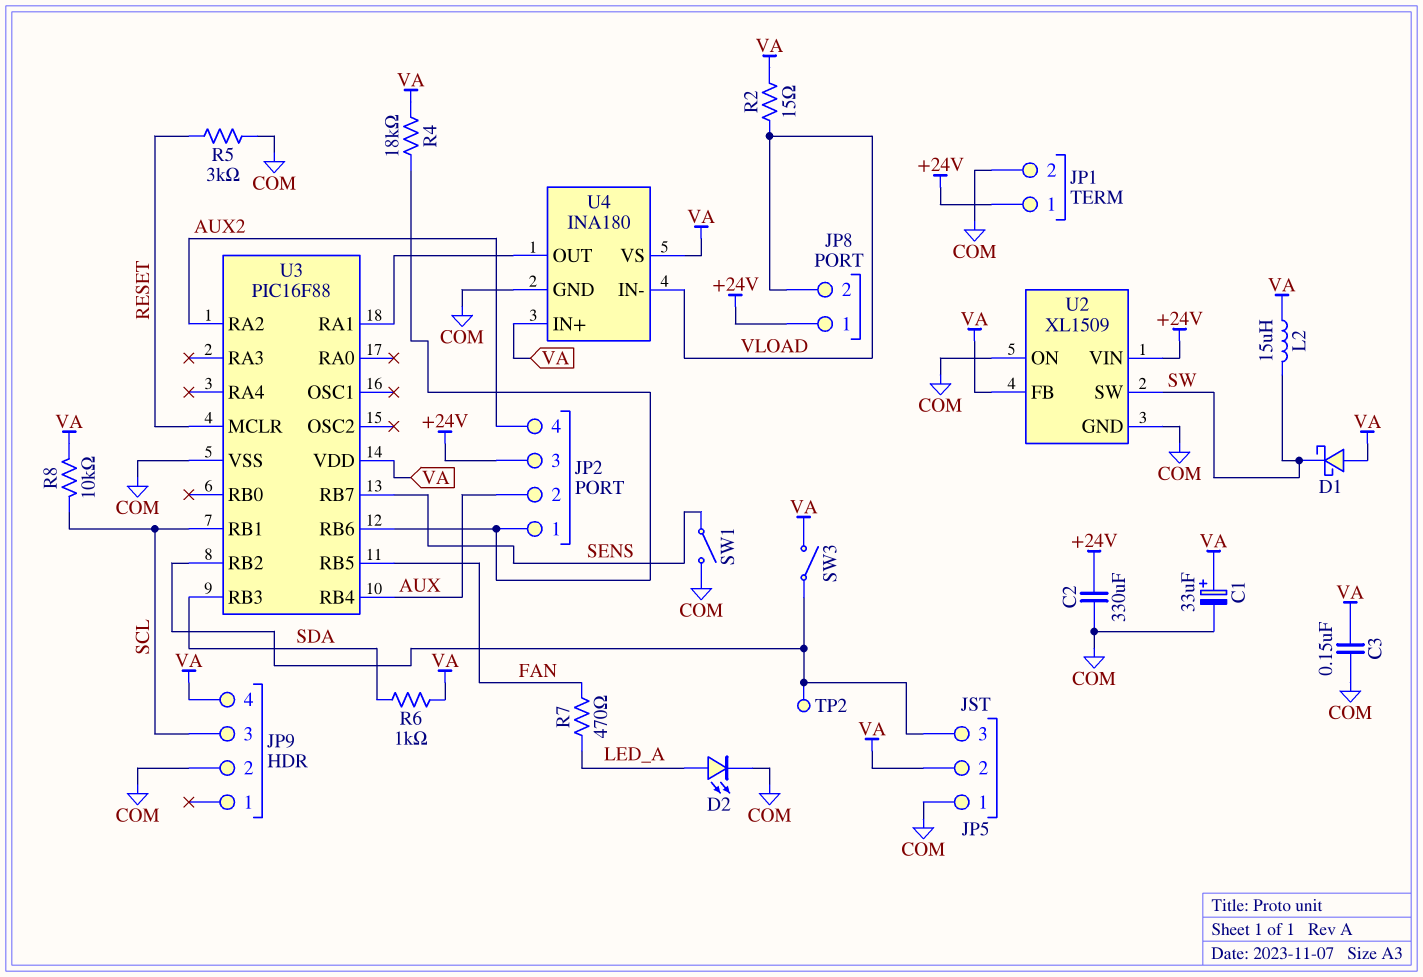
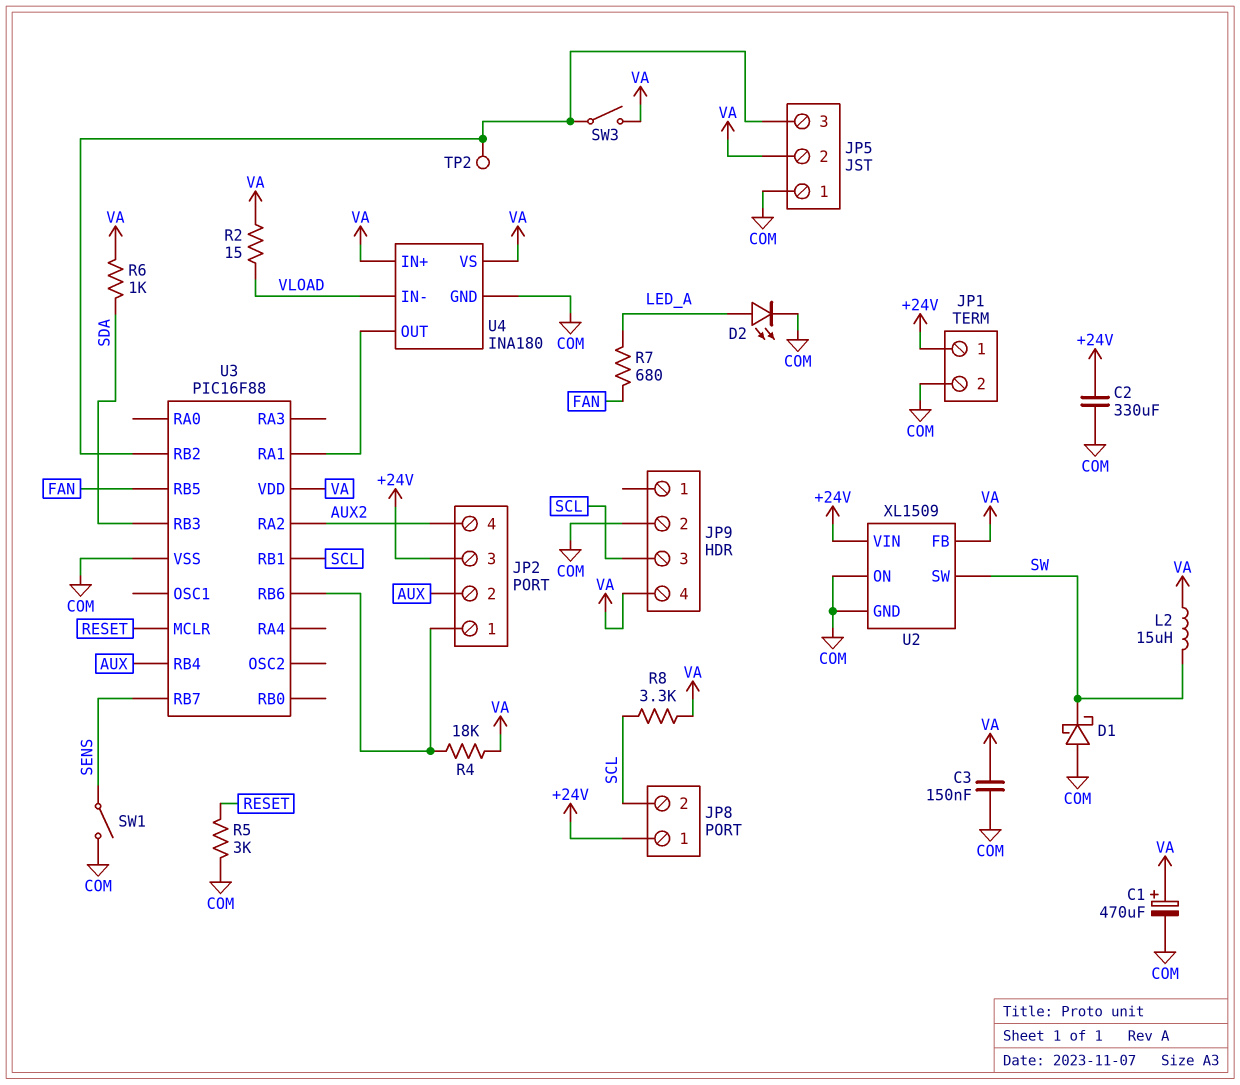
C1: 33uF (plus VA, minus COM) -> 470uF (plus VA, minus COM)
D1: schottky (A VA, K SW) -> schottky (A COM, K SW)
JP8 pin 2: VLOAD -> SCL
R7: 470 (FAN, LED_A) -> 680 (FAN, LED_A)
R8: 10k (SCL, VA) -> 3.3k (SCL, VA)

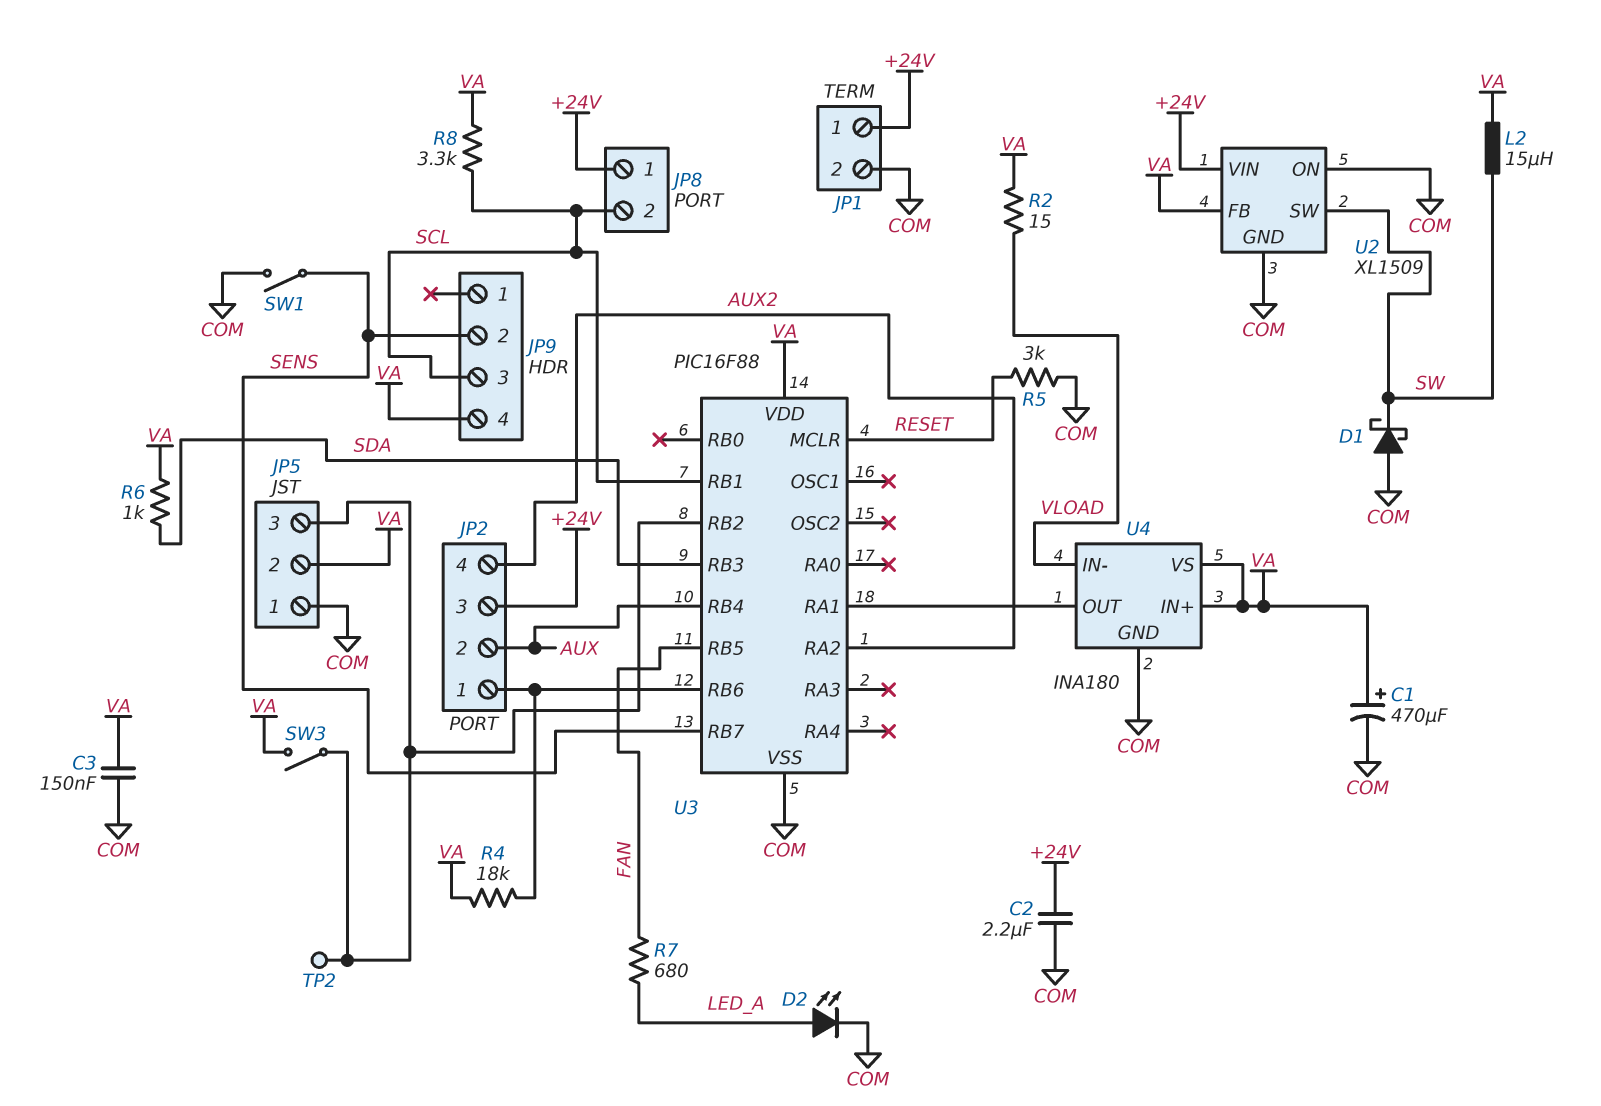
C2: 330uF (+24V, COM) -> 2.2uF (+24V, COM)
JP9 pin 2: COM -> SENS

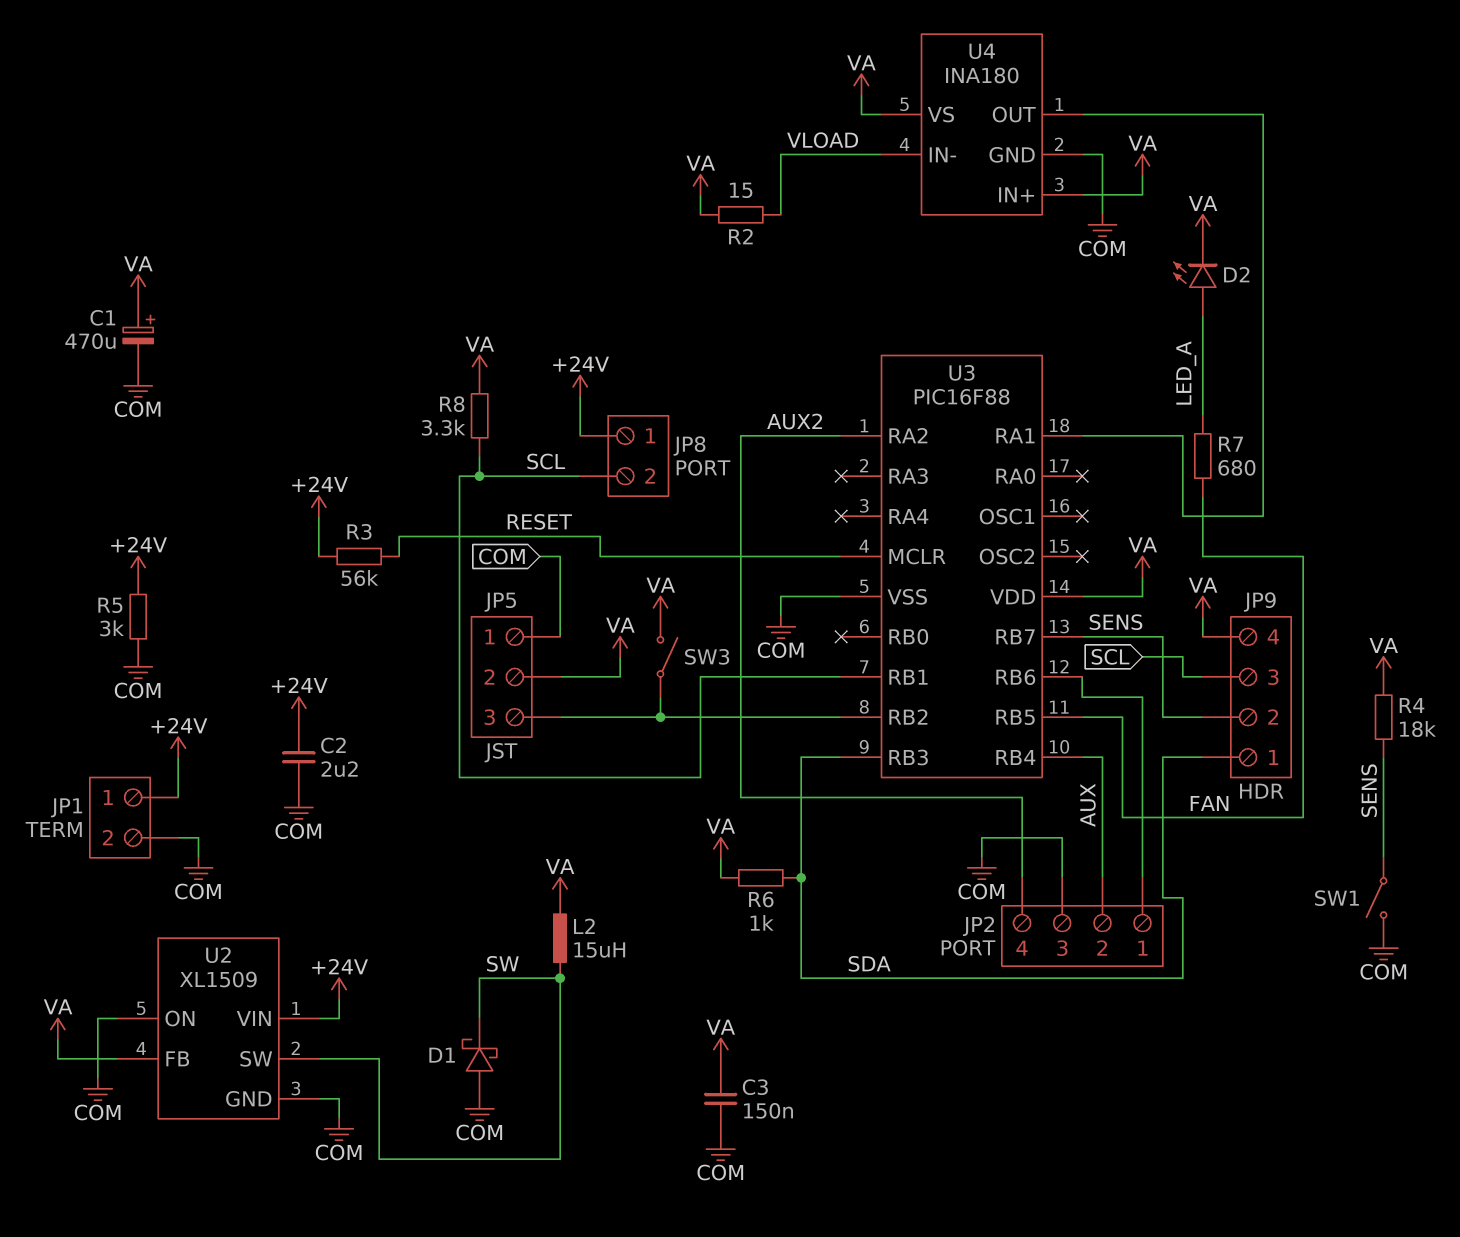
D2: LED (A LED_A, K COM) -> LED (A LED_A, K VA)
JP2 pin 3: +24V -> COM
JP9 pin 1: none -> SDA
R3: none -> 56k (+24V, RESET)
R4: 18k (JP2/1, VA) -> 18k (SENS, VA)
R5: 3k (COM, RESET) -> 3k (+24V, COM)
TP2: test point (JP5/3) -> none

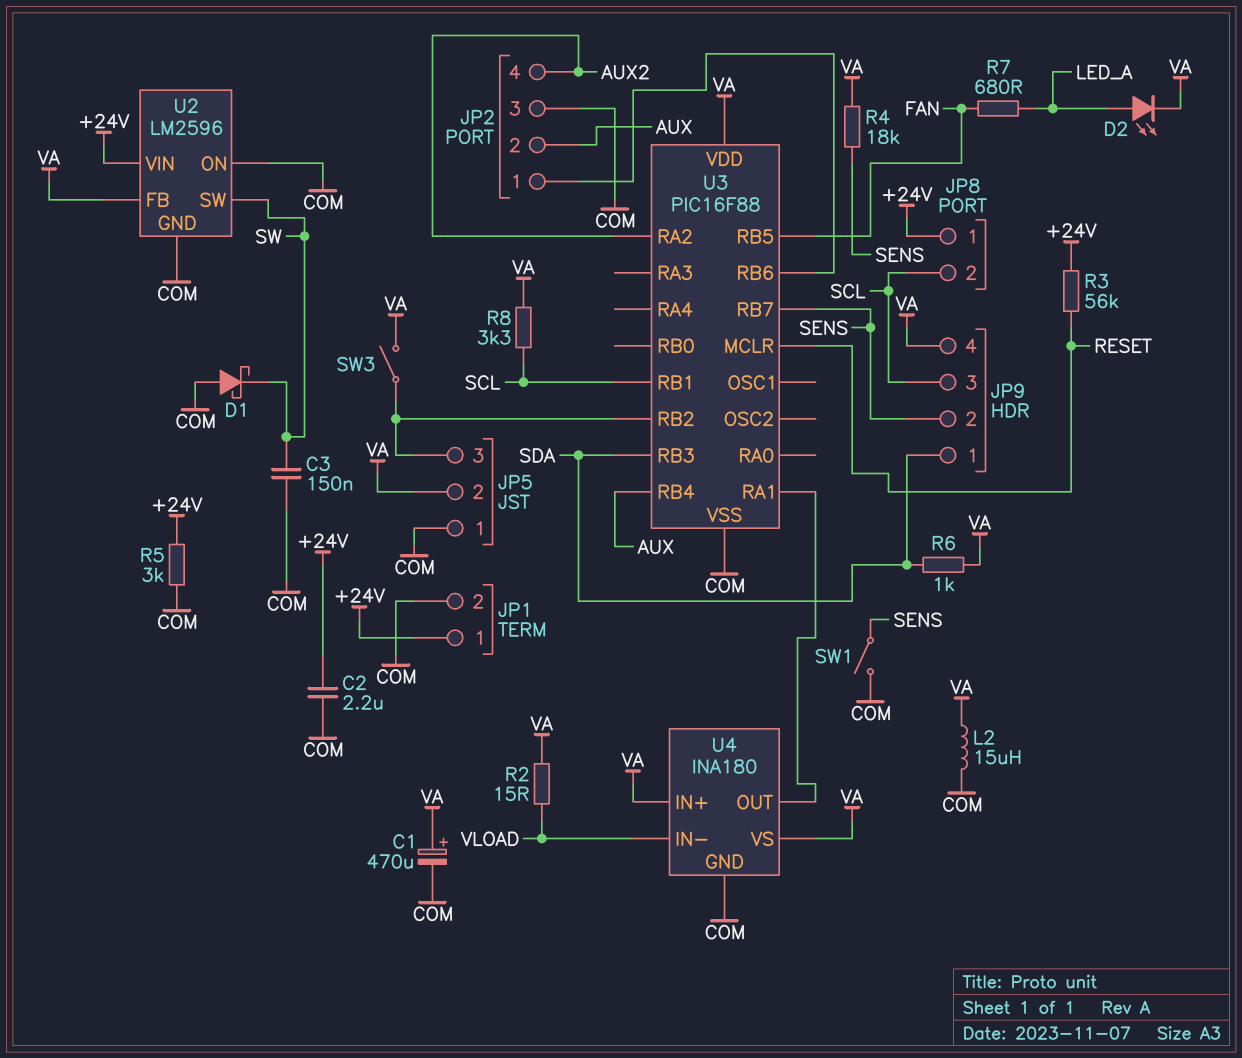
C3: 150nF (COM, VA) -> 150nF (COM, SW)
L2: 15uH (SW, VA) -> 15uH (COM, VA)
U2: XL1509 -> LM2596

